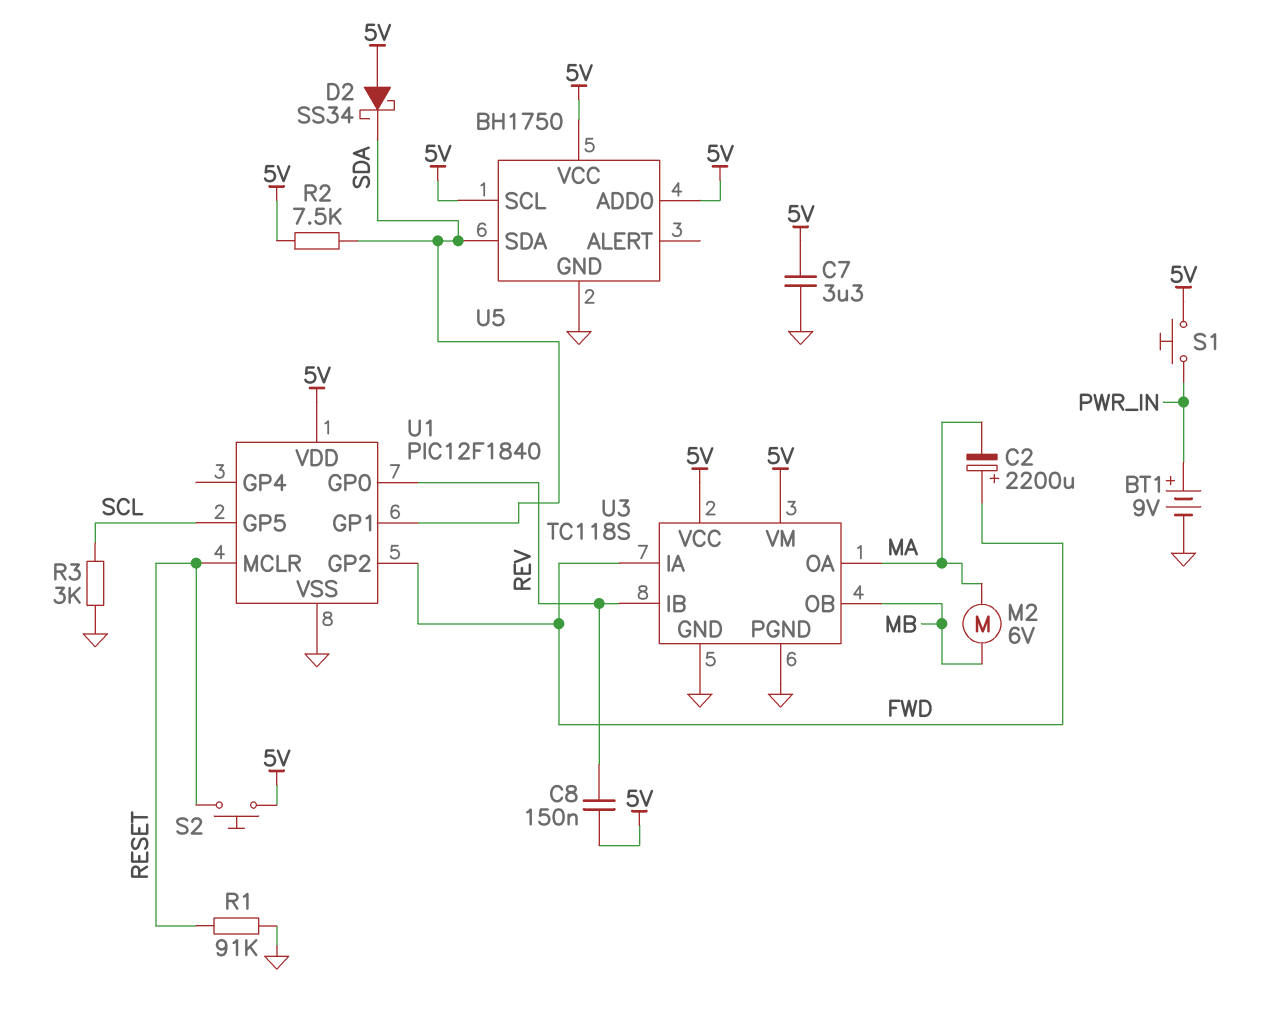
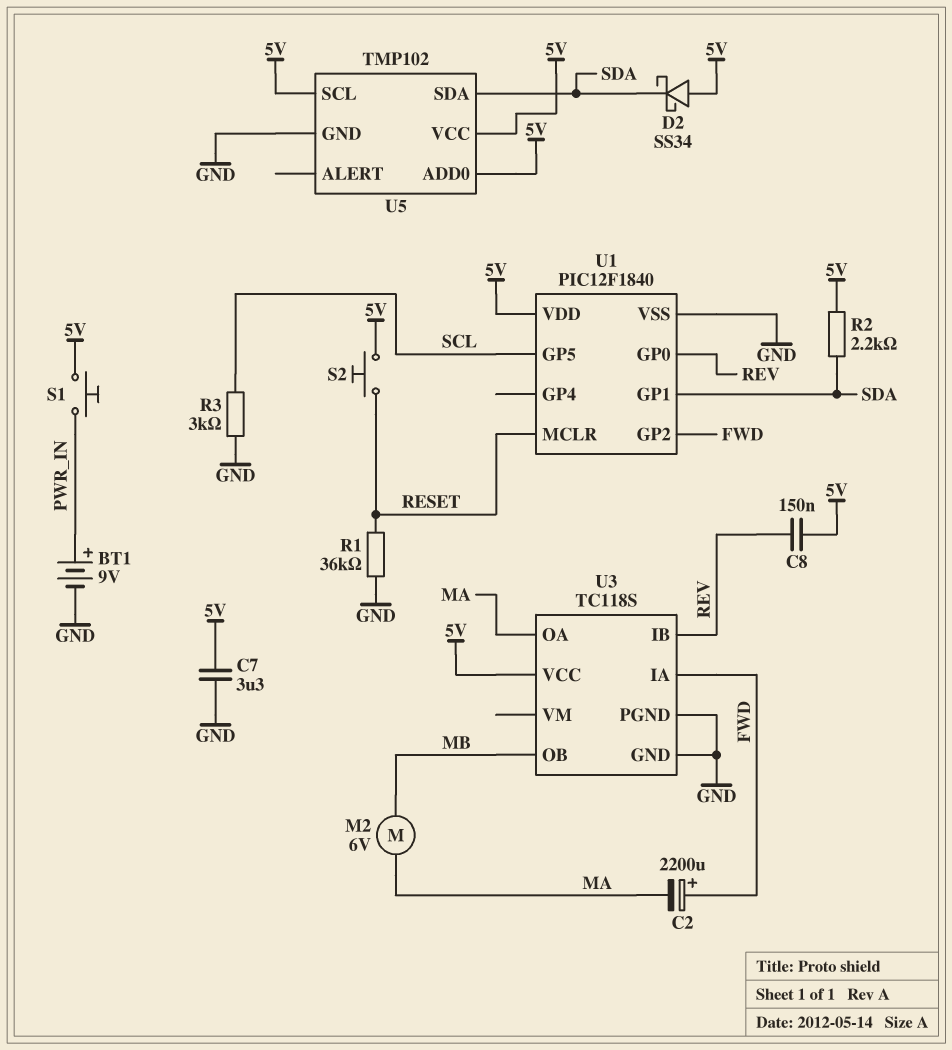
R1: 91k (GND, RESET) -> 36k (GND, RESET)
R2: 7.5k (5V, SDA) -> 2.2k (5V, SDA)
U3 pin VM: 5V -> none
U5: BH1750 -> TMP102

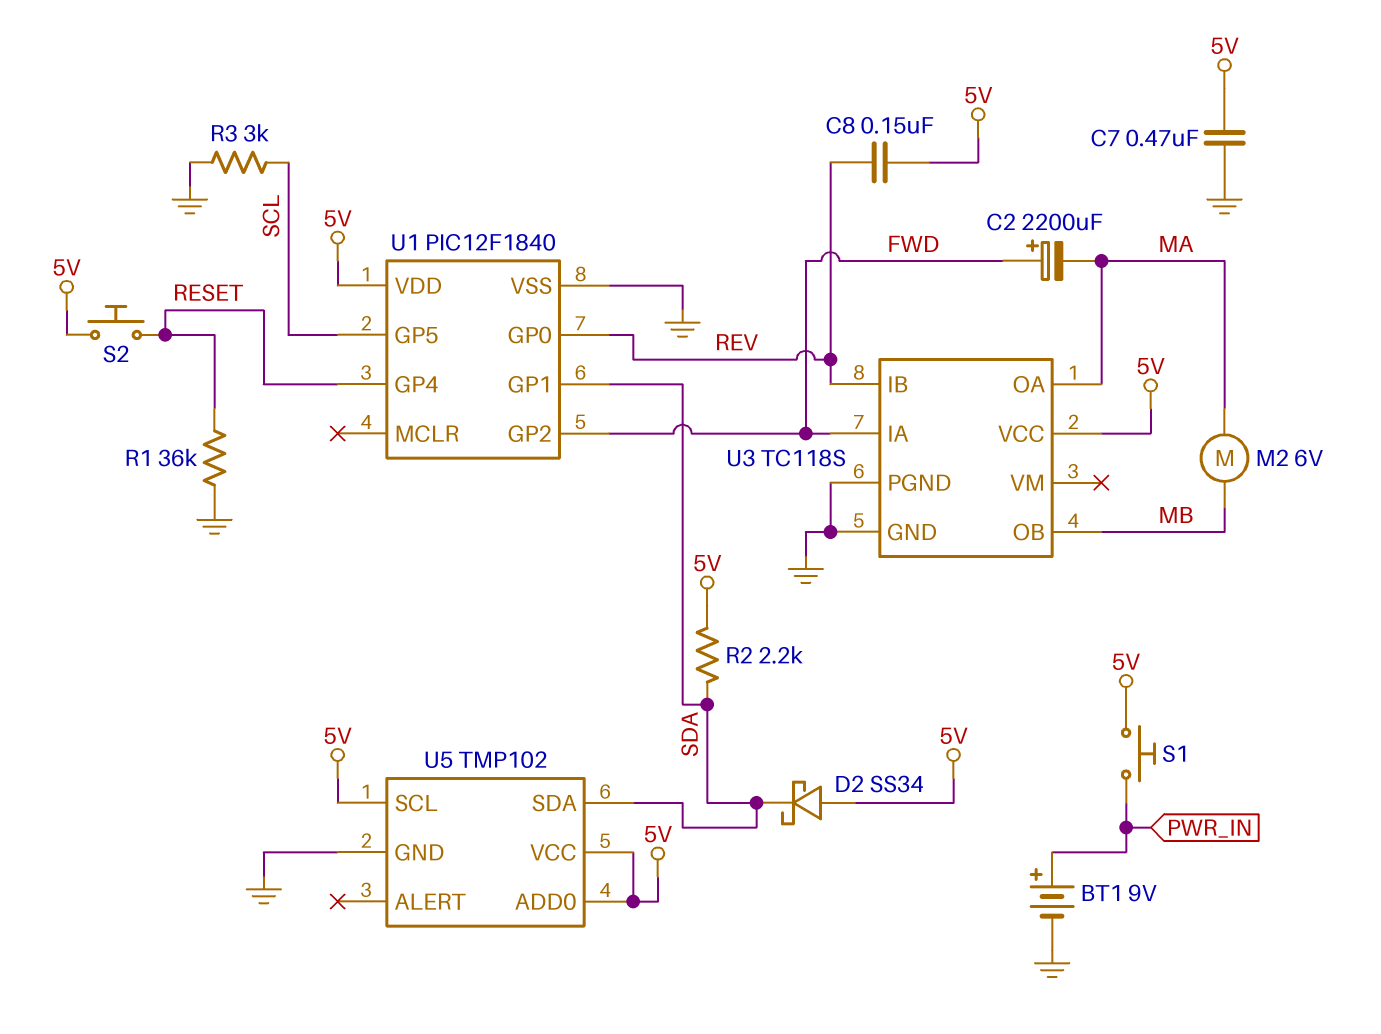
C7: 3.3uF (5V, GND) -> 470nF (5V, GND)
U1 pin GP4: none -> RESET
U1 pin MCLR: RESET -> none

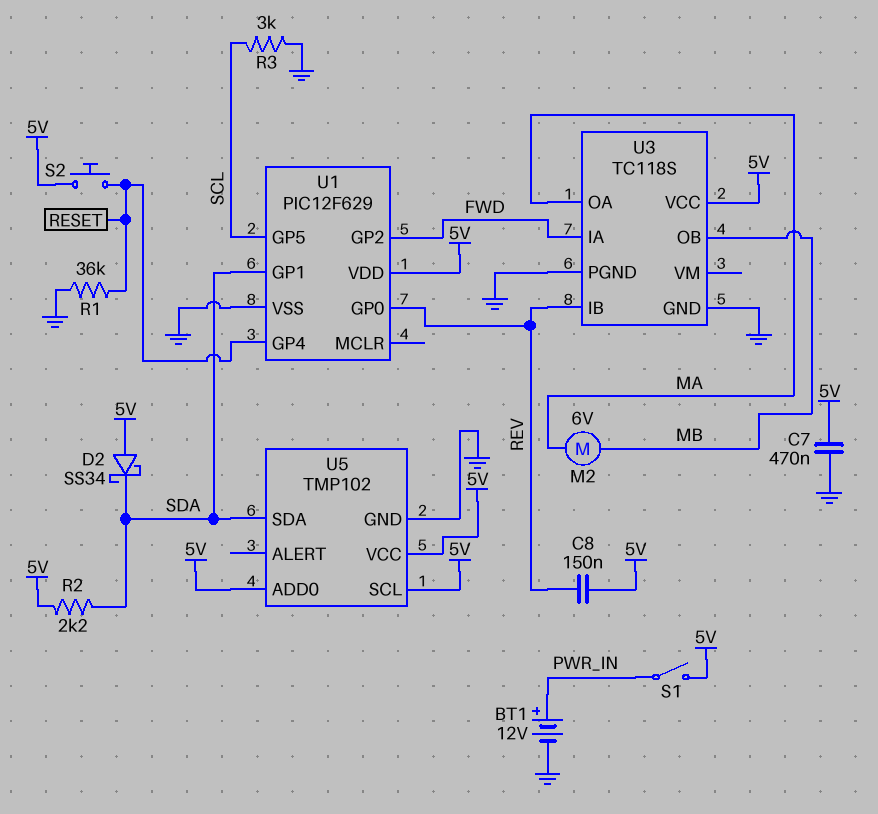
BT1: 9V (plus PWR_IN, minus GND) -> 12V (plus PWR_IN, minus GND)
C2: 2200uF (plus FWD, minus MA) -> none
S1: button (5V, PWR_IN) -> switch (5V, PWR_IN)
U1: PIC12F1840 -> PIC12F629

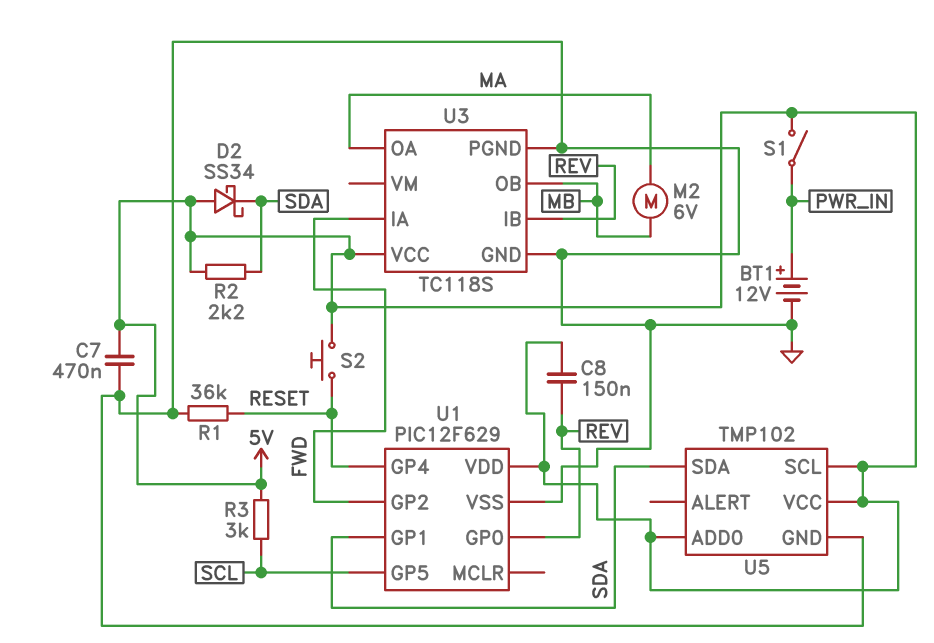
R3: 3k (GND, SCL) -> 3k (5V, SCL)

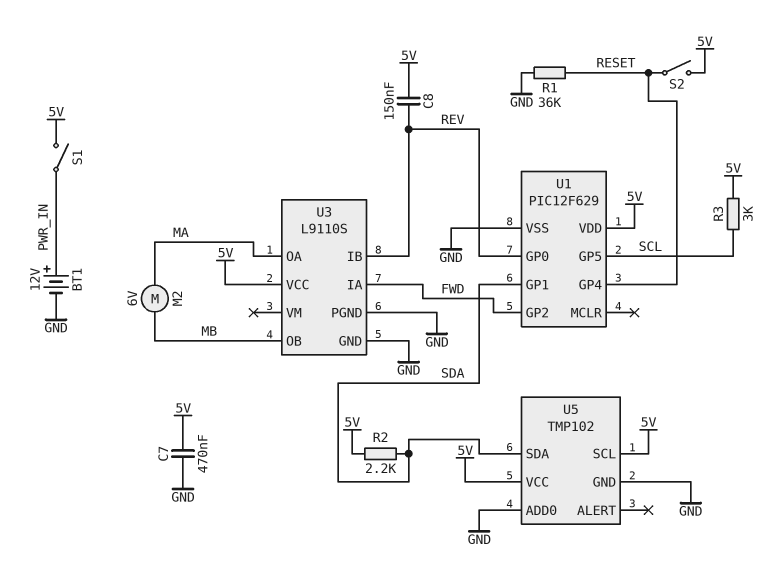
D2: schottky SS34 (A 5V, K SDA) -> none
S2: button (5V, RESET) -> switch (5V, RESET)
U3: TC118S -> L9110S
U5 pin ADD0: 5V -> GND

